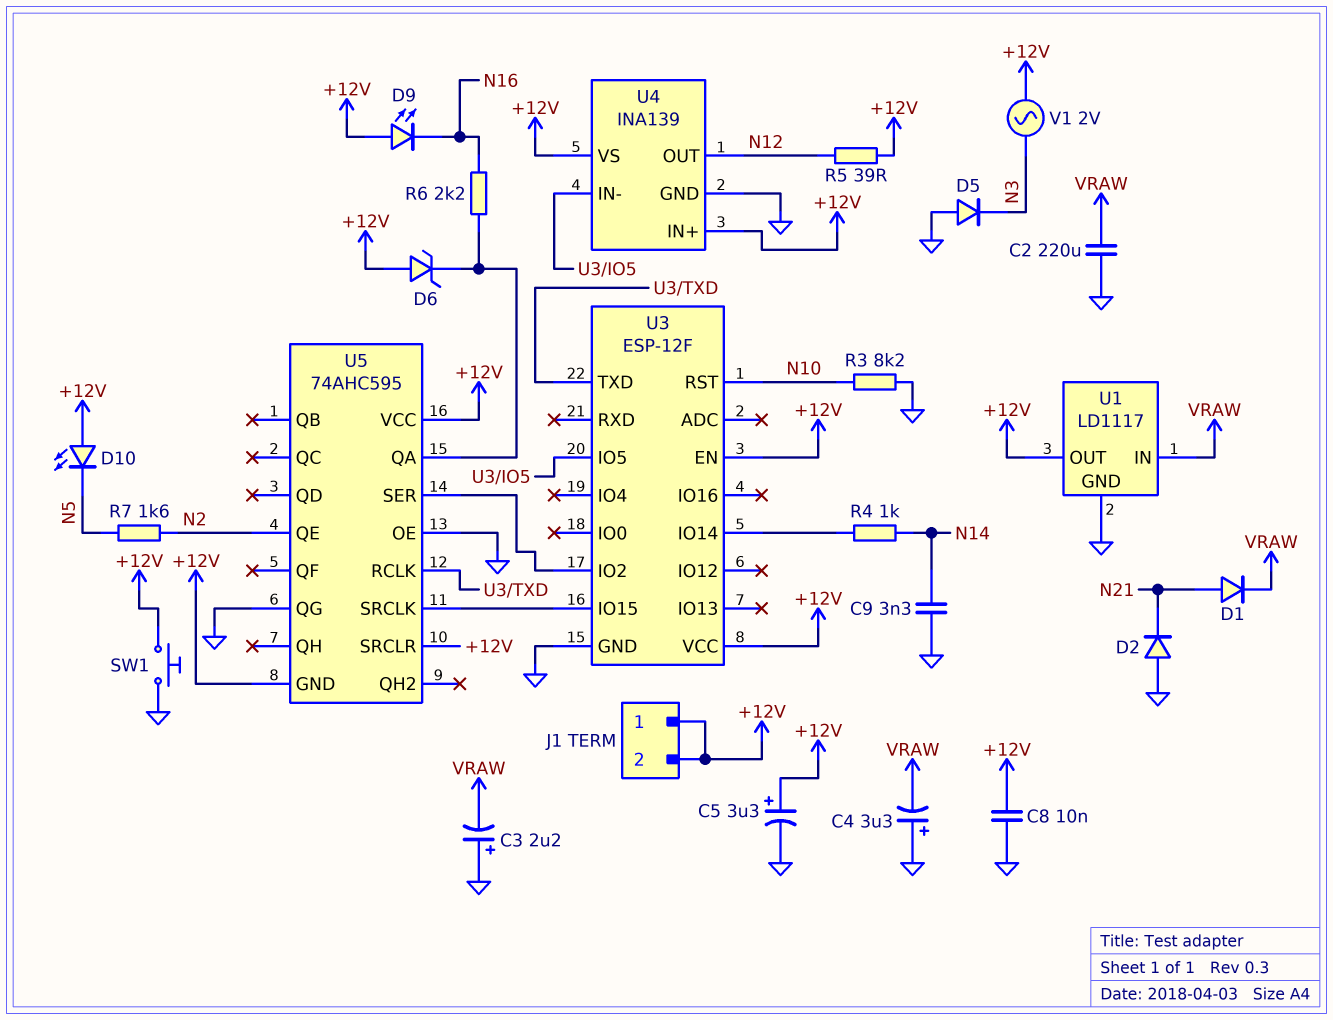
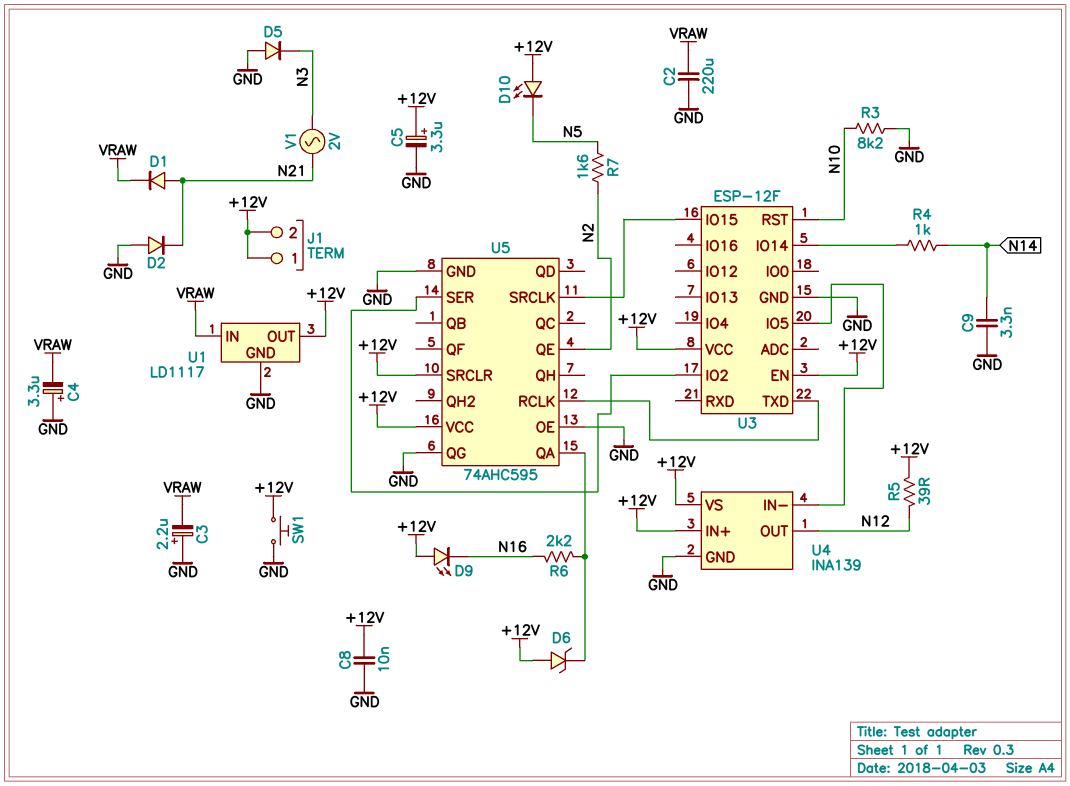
U5 pin GND: +12V -> GND
V1: AC 2V (+12V, N3) -> AC 2V (N3, N21)

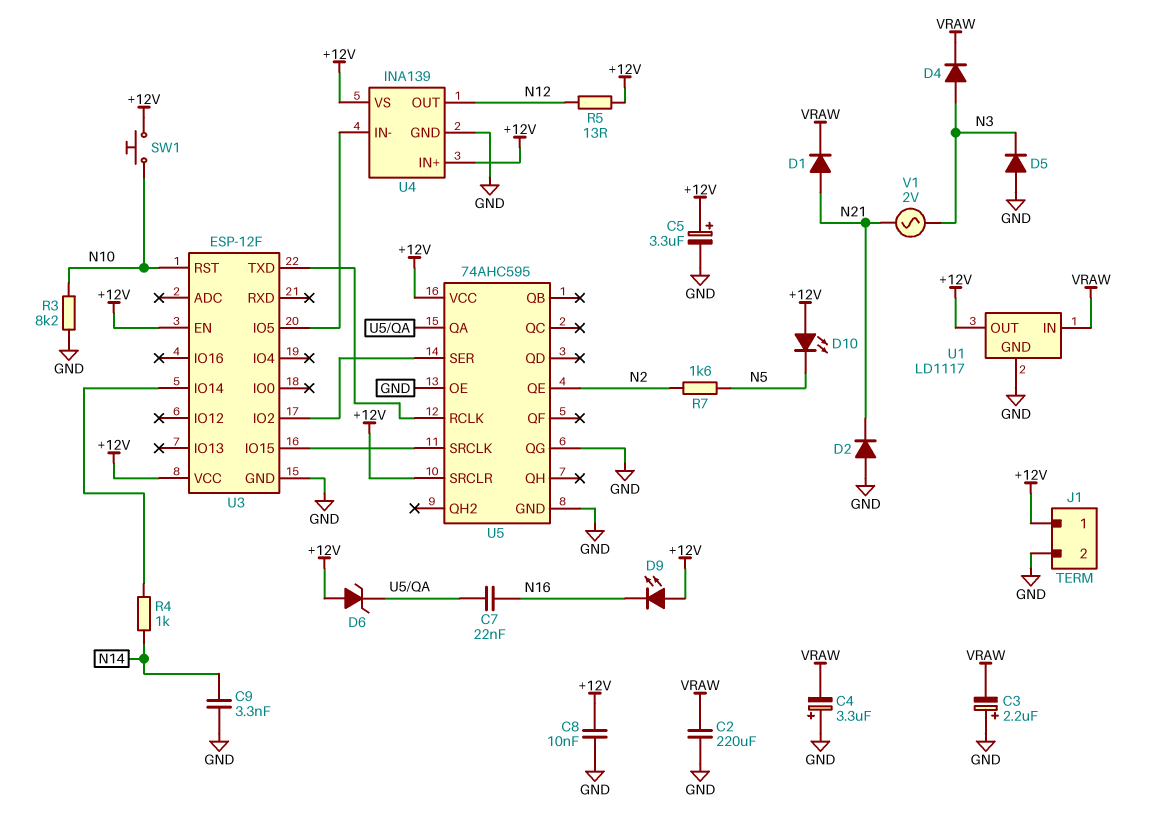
C7: none -> 22nF (N16, U5/QA)
D4: none -> diode (A N3, K VRAW)
J1 pin 2: +12V -> GND
R5: 39 (+12V, N12) -> 13 (+12V, N12)
R6: 2.2k (N16, U5/QA) -> none
SW1: button (+12V, GND) -> button (+12V, N10)

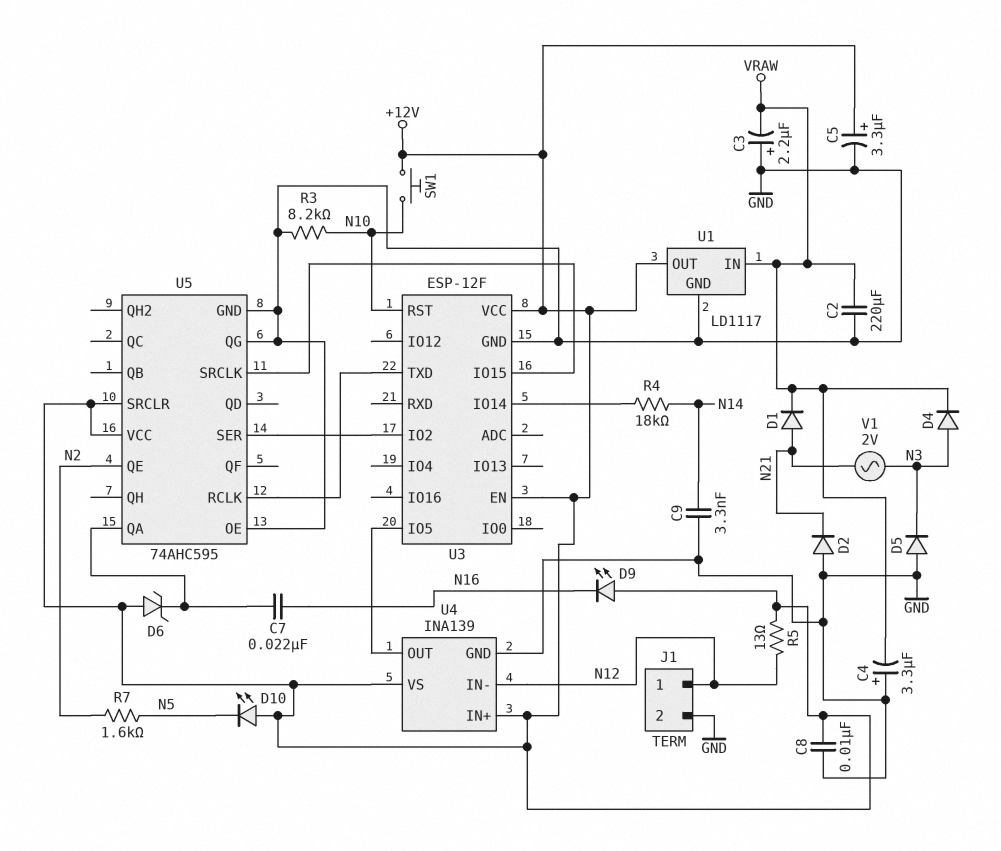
J1 pin 1: +12V -> N12
R4: 1k (N14, U3/IO14) -> 18k (N14, U3/IO14)
U4 pin IN-: U3/IO5 -> N12
U4 pin OUT: N12 -> U3/IO5

